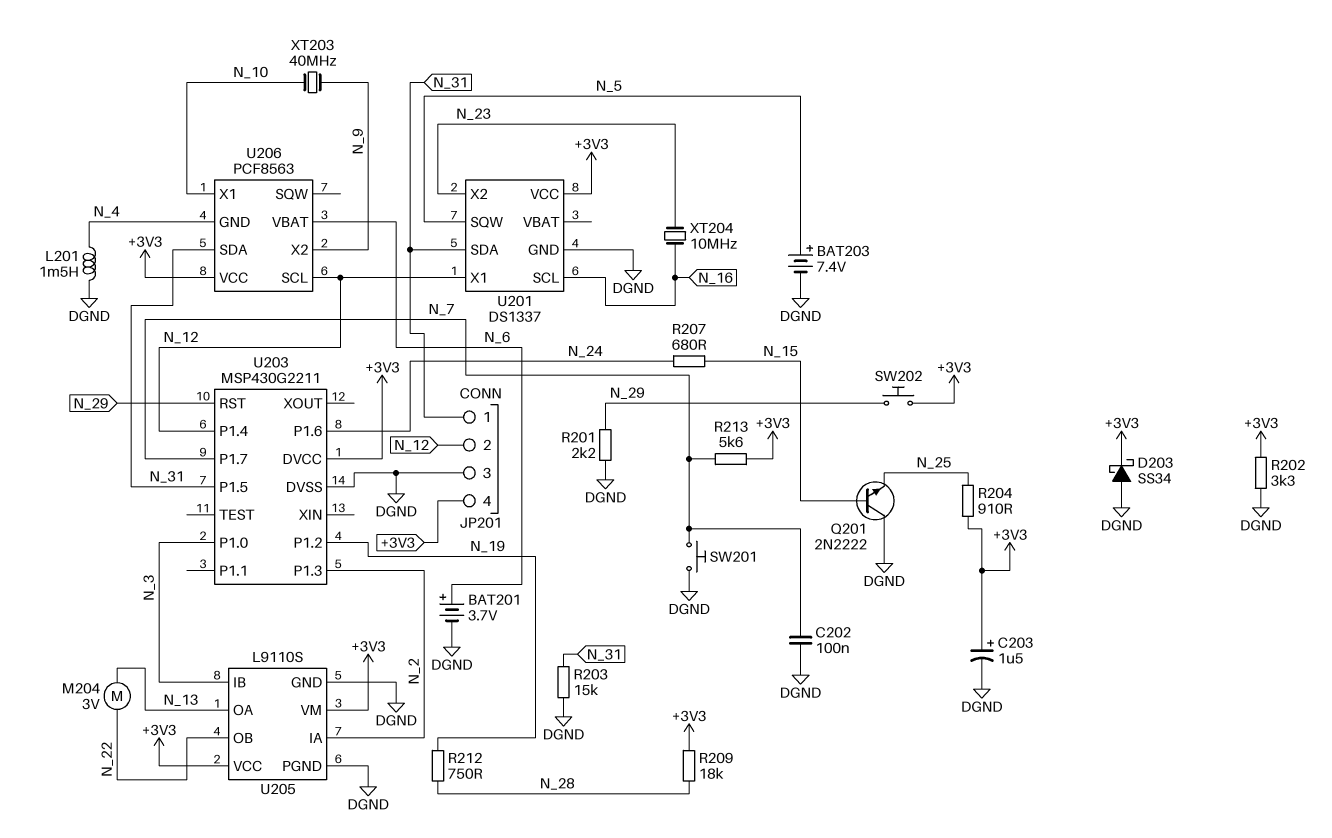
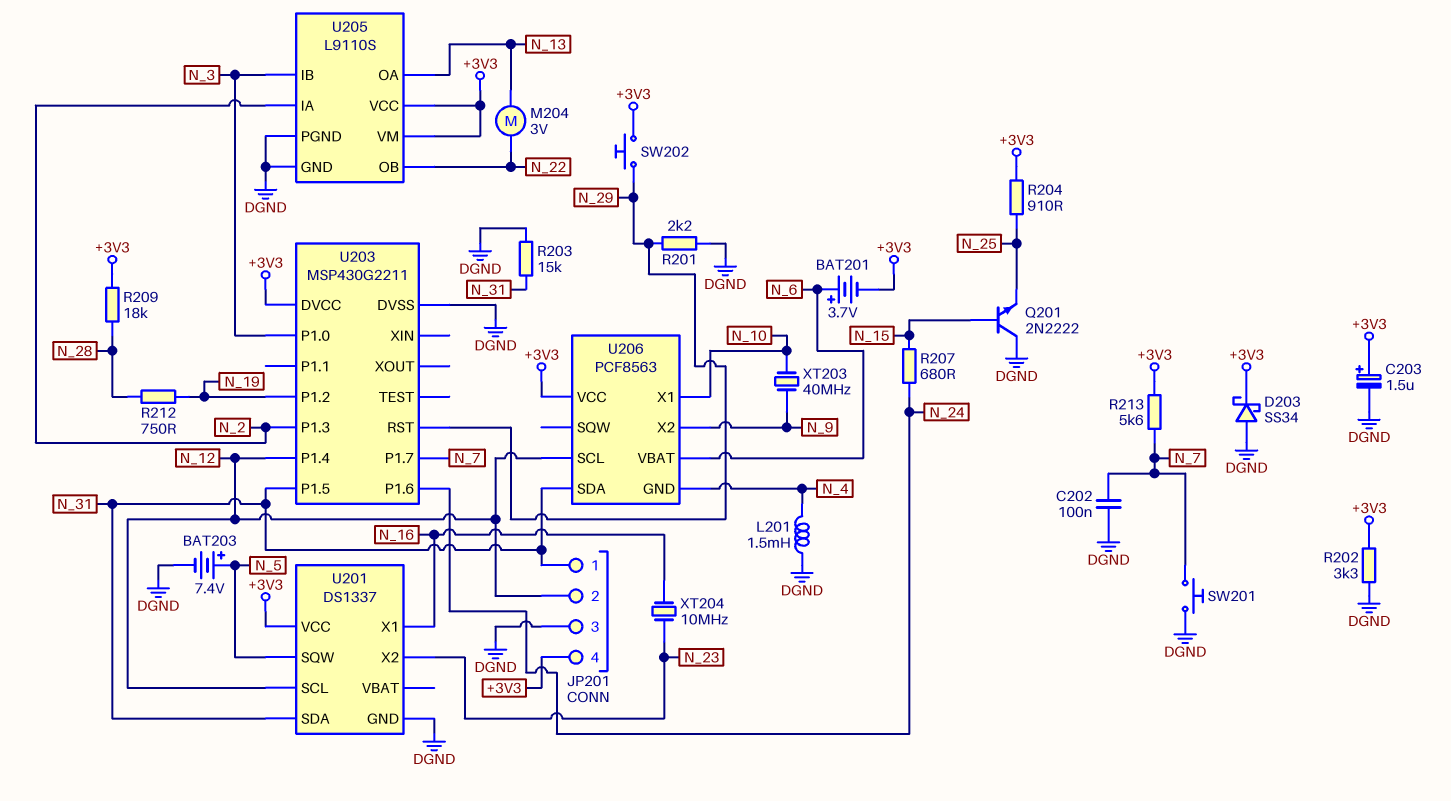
BAT201: 3.7V (plus N_6, minus DGND) -> 3.7V (plus N_6, minus +3V3)
U201 pin SCL: N_16 -> N_12
U201 pin X1: N_12 -> N_16

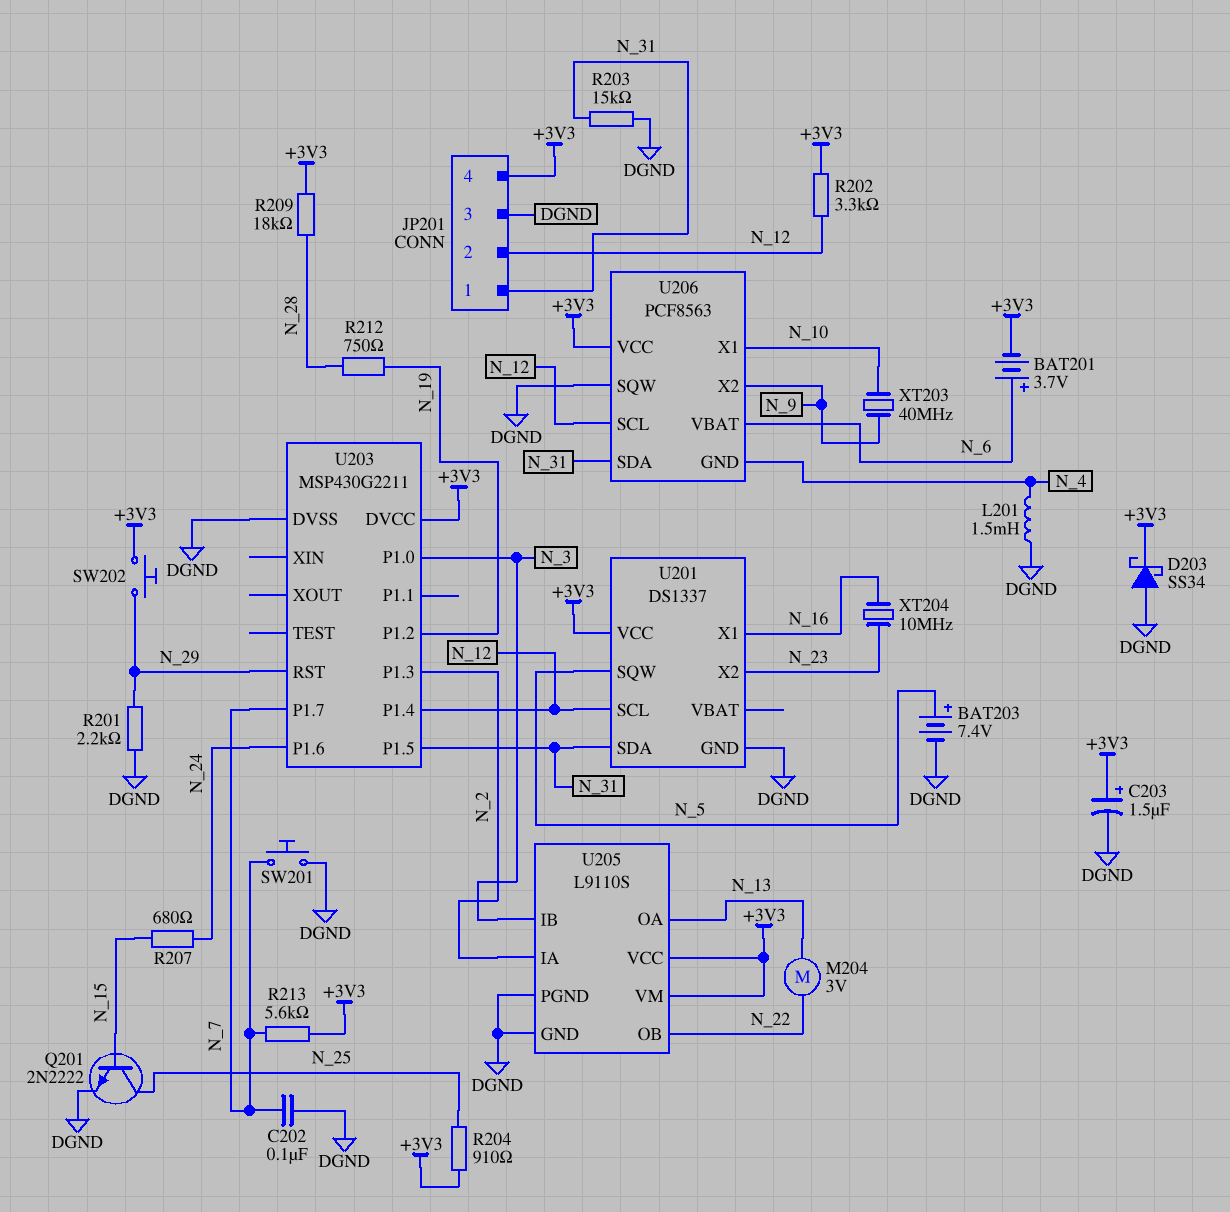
Q201: NPN 2N2222 (B N_15, C DGND, E N_25) -> NPN 2N2222 (B N_15, C N_25, E DGND)
R202: 3.3k (+3V3, DGND) -> 3.3k (+3V3, N_12)
U206 pin SQW: none -> DGND

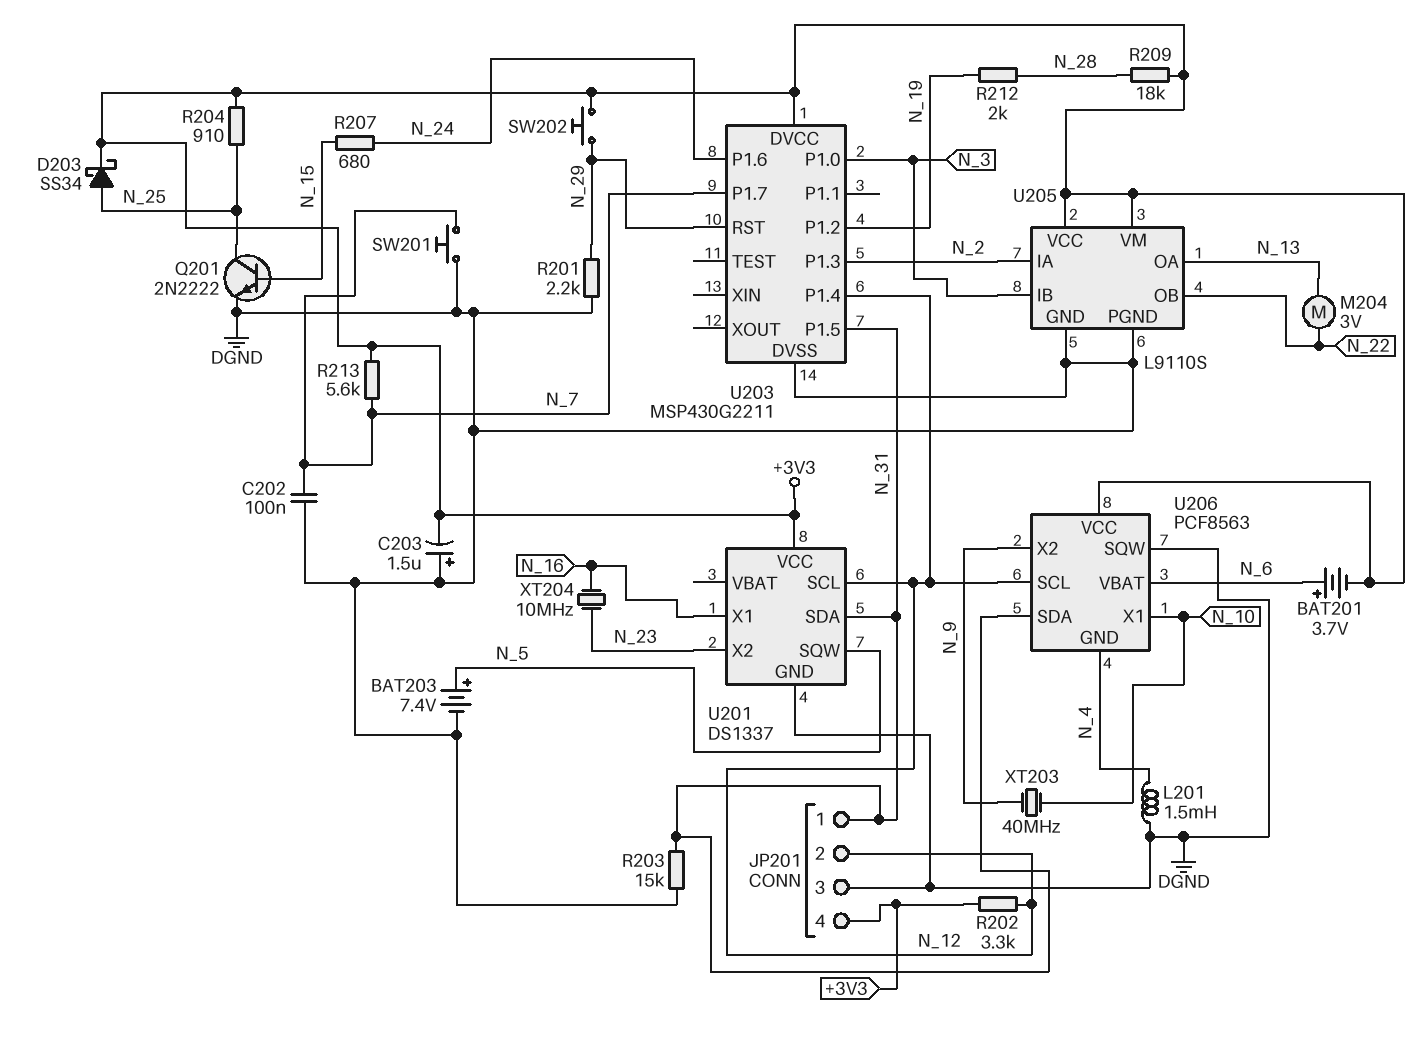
C203: 1.5uF (plus +3V3, minus DGND) -> 1.5uF (plus DGND, minus +3V3)
D203: schottky SS34 (A DGND, K +3V3) -> schottky SS34 (A N_25, K +3V3)
R212: 750 (N_19, N_28) -> 2k (N_19, N_28)

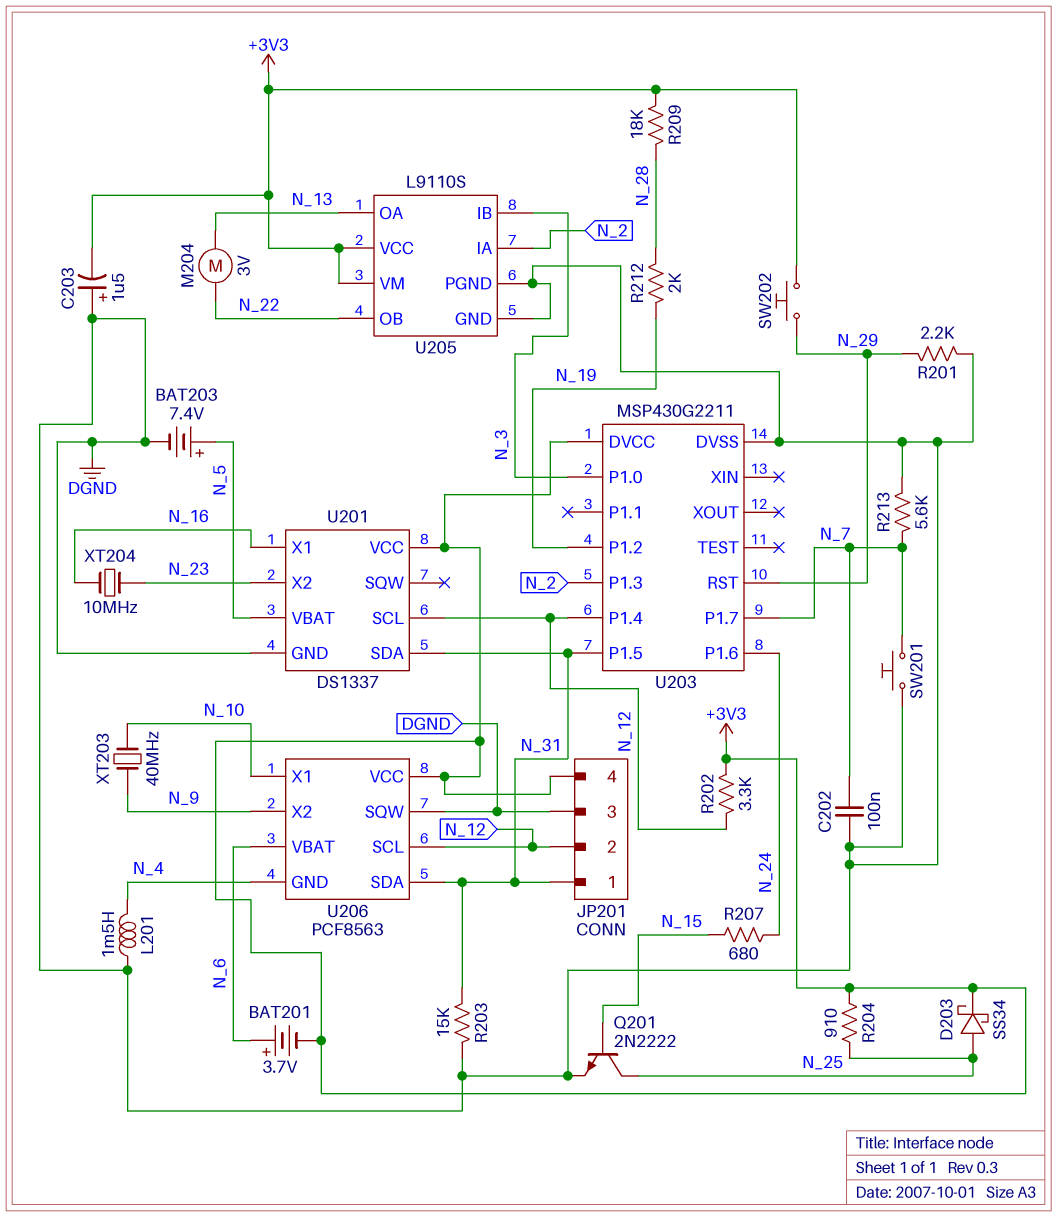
R213: 5.6k (+3V3, N_7) -> 5.6k (DGND, N_7)
U201 pin SQW: N_5 -> none
U201 pin VBAT: none -> N_5

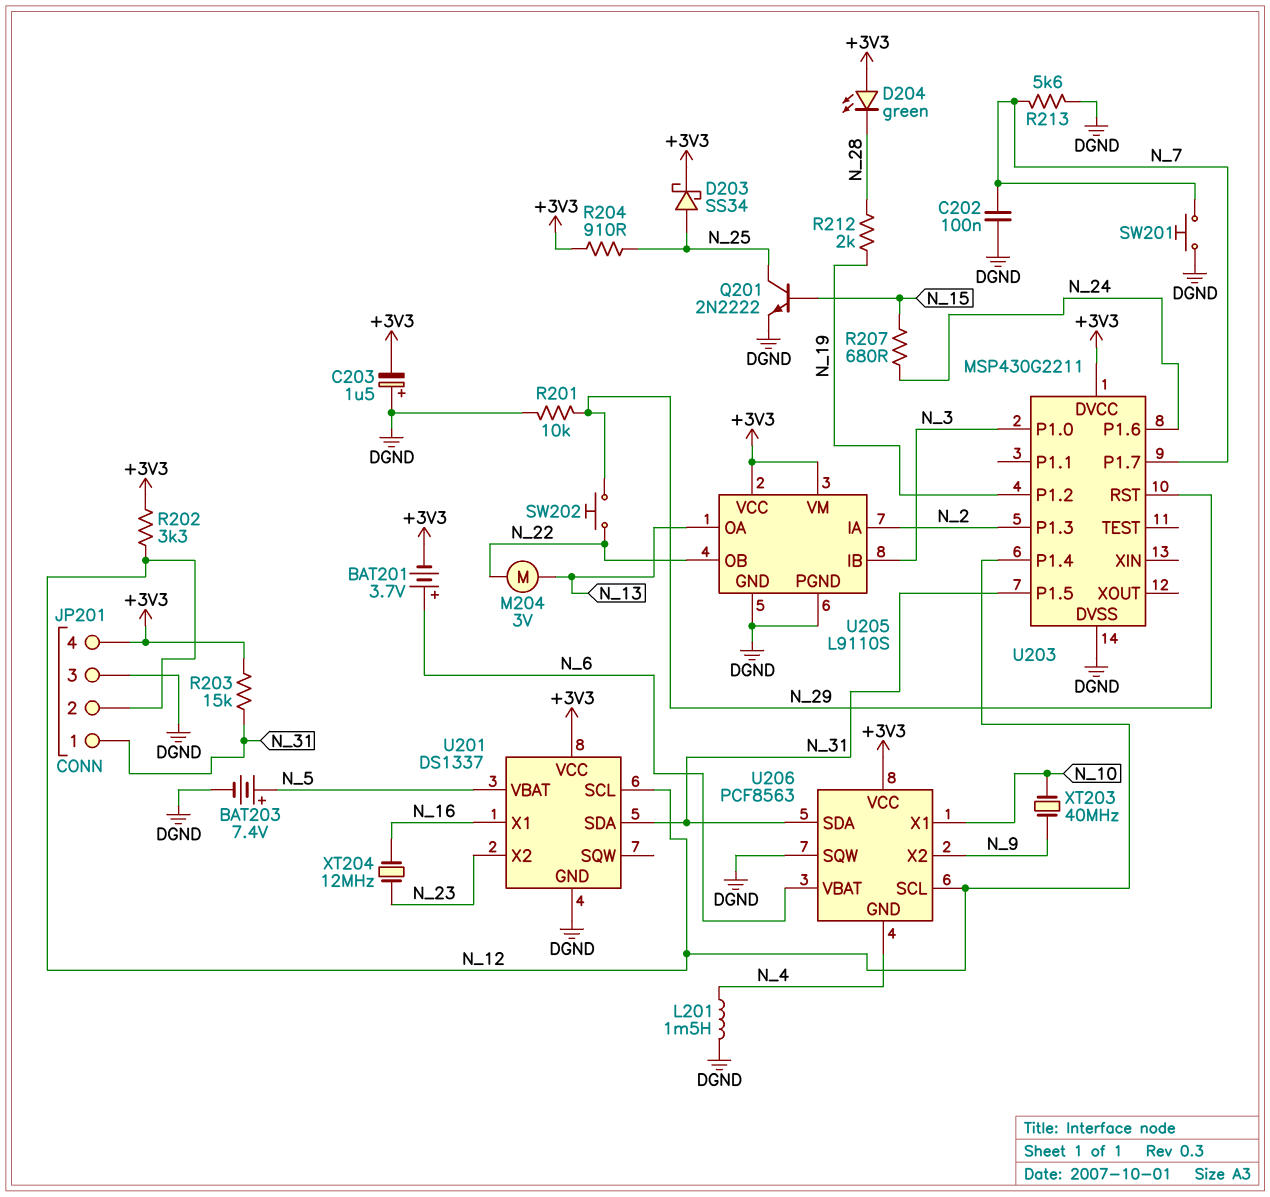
D204: none -> LED green (A +3V3, K N_28)
R201: 2.2k (DGND, N_29) -> 10k (DGND, N_29)
R203: 15k (DGND, N_31) -> 15k (+3V3, N_31)
R209: 18k (+3V3, N_28) -> none
SW202: button (+3V3, N_29) -> button (N_22, N_29)
XT204: 10MHz (N_16, N_23) -> 12MHz (N_16, N_23)

